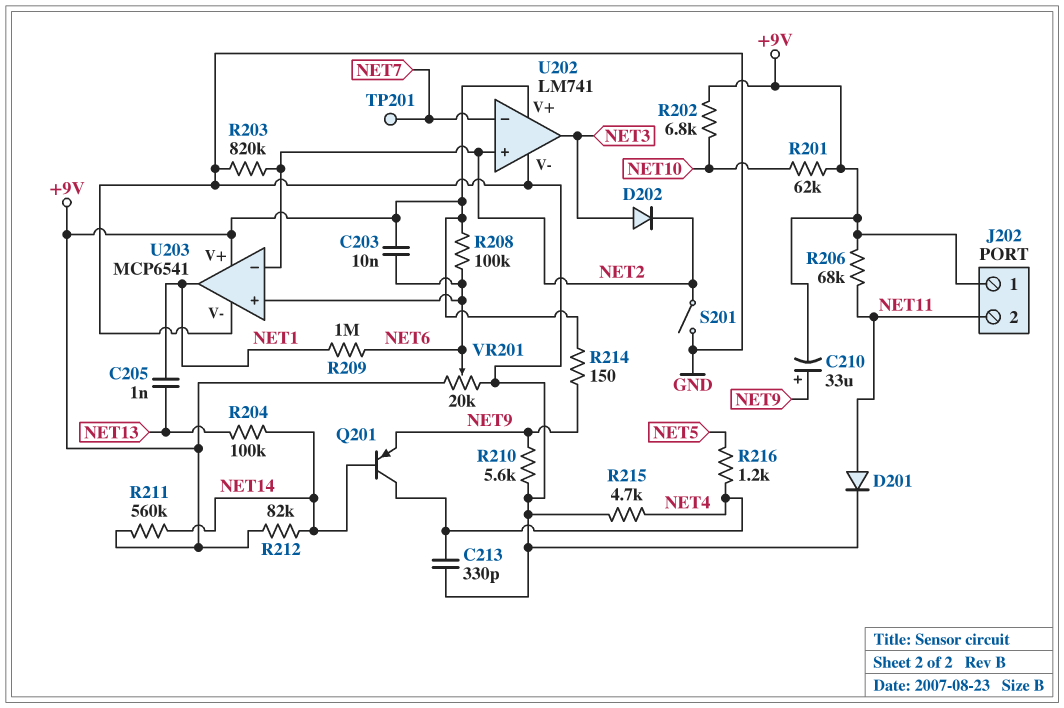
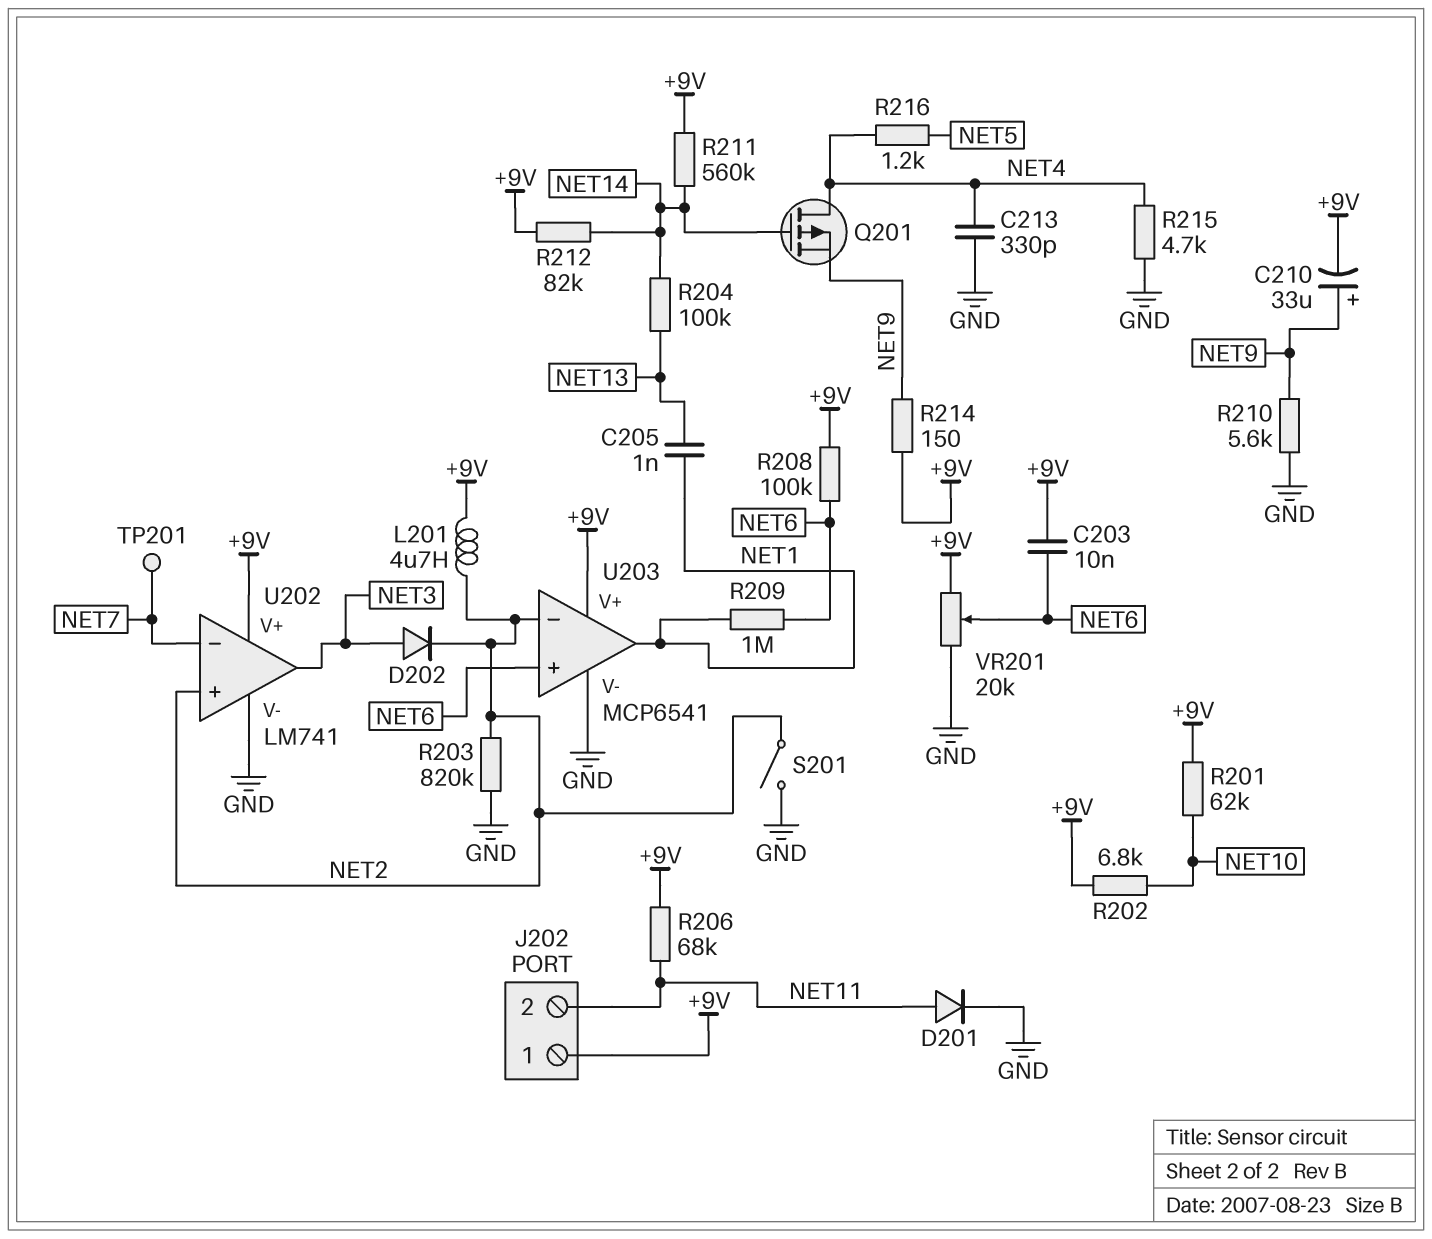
L201: none -> 4.7uH (+9V, NET2)
Q201: PNP (B NET14, C NET4, E NET9) -> PMOS (G NET14, D NET4, S NET9)

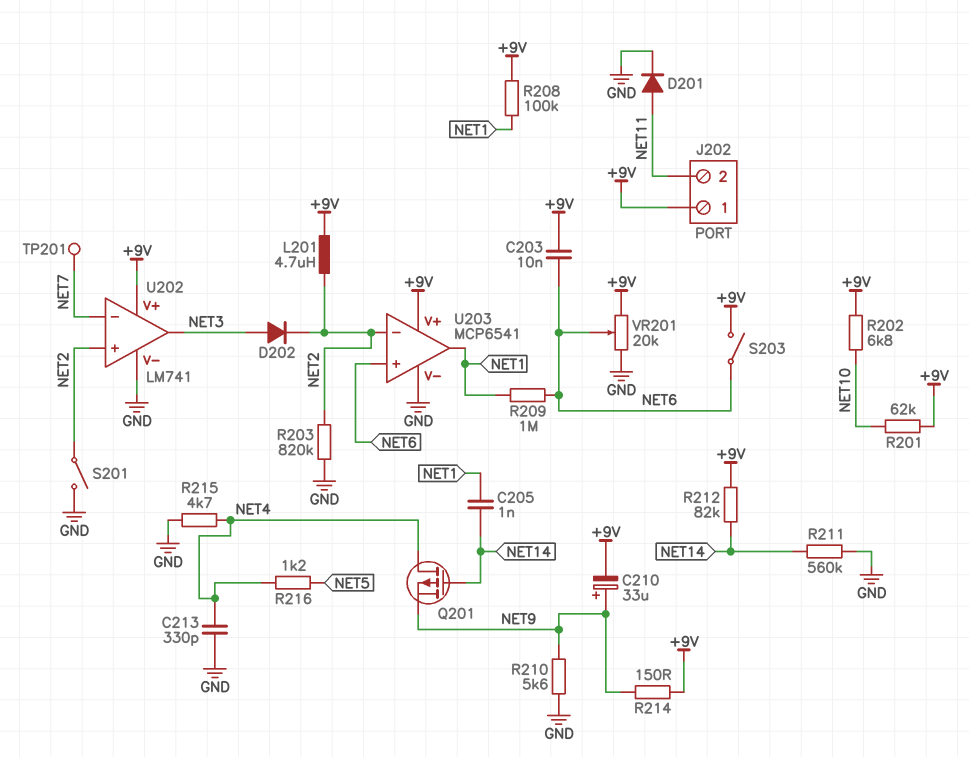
C205: 1nF (NET1, NET13) -> 1nF (NET1, NET14)
R204: 100k (NET13, NET14) -> none
R206: 68k (+9V, NET11) -> none
R208: 100k (+9V, NET6) -> 100k (+9V, NET1)
R211: 560k (+9V, NET14) -> 560k (GND, NET14)
S203: none -> switch (+9V, NET6)

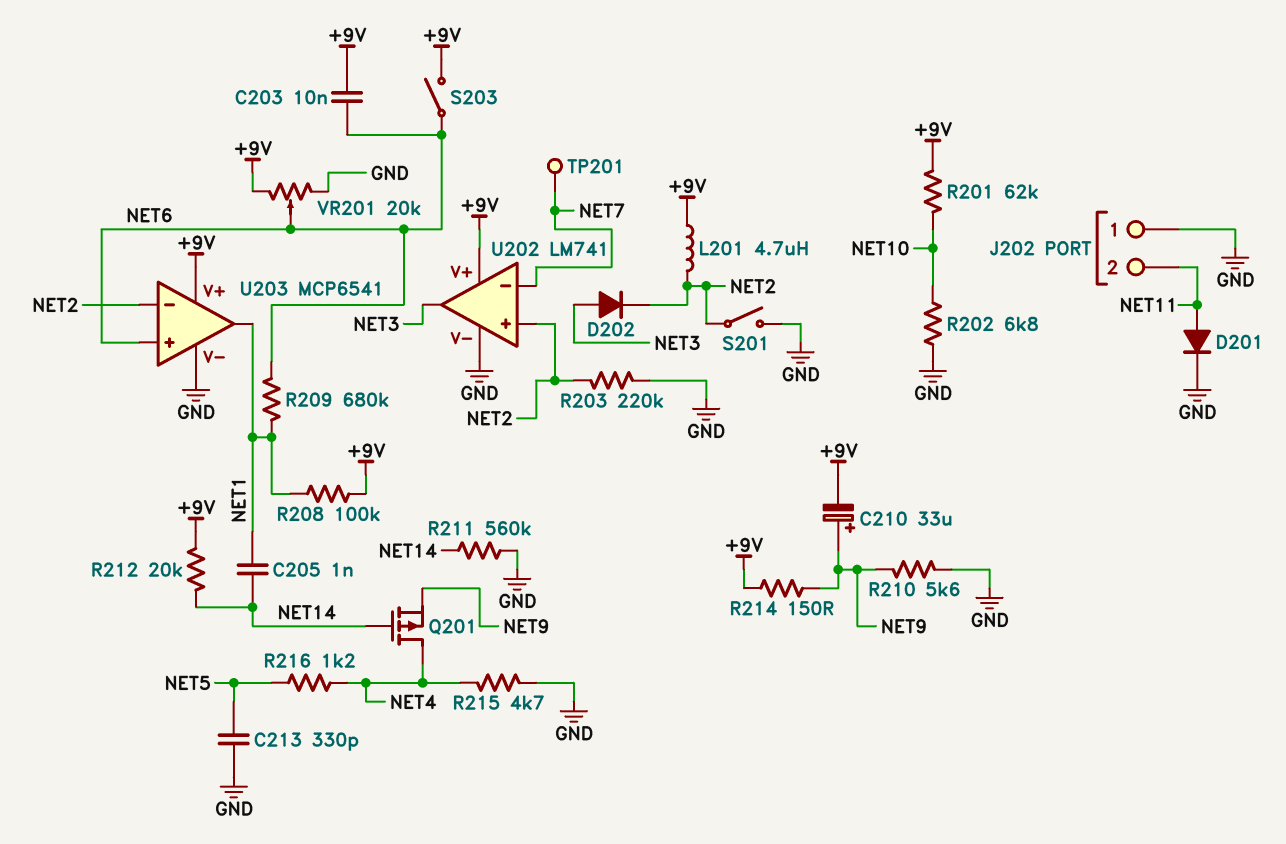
C213: 330pF (GND, NET4) -> 330pF (GND, NET5)
J202 pin 1: +9V -> GND
R202: 6.8k (+9V, NET10) -> 6.8k (GND, NET10)
R203: 820k (GND, NET2) -> 220k (GND, NET2)
R209: 1M (NET1, NET6) -> 680k (NET1, NET6)
R212: 82k (+9V, NET14) -> 20k (+9V, NET14)

